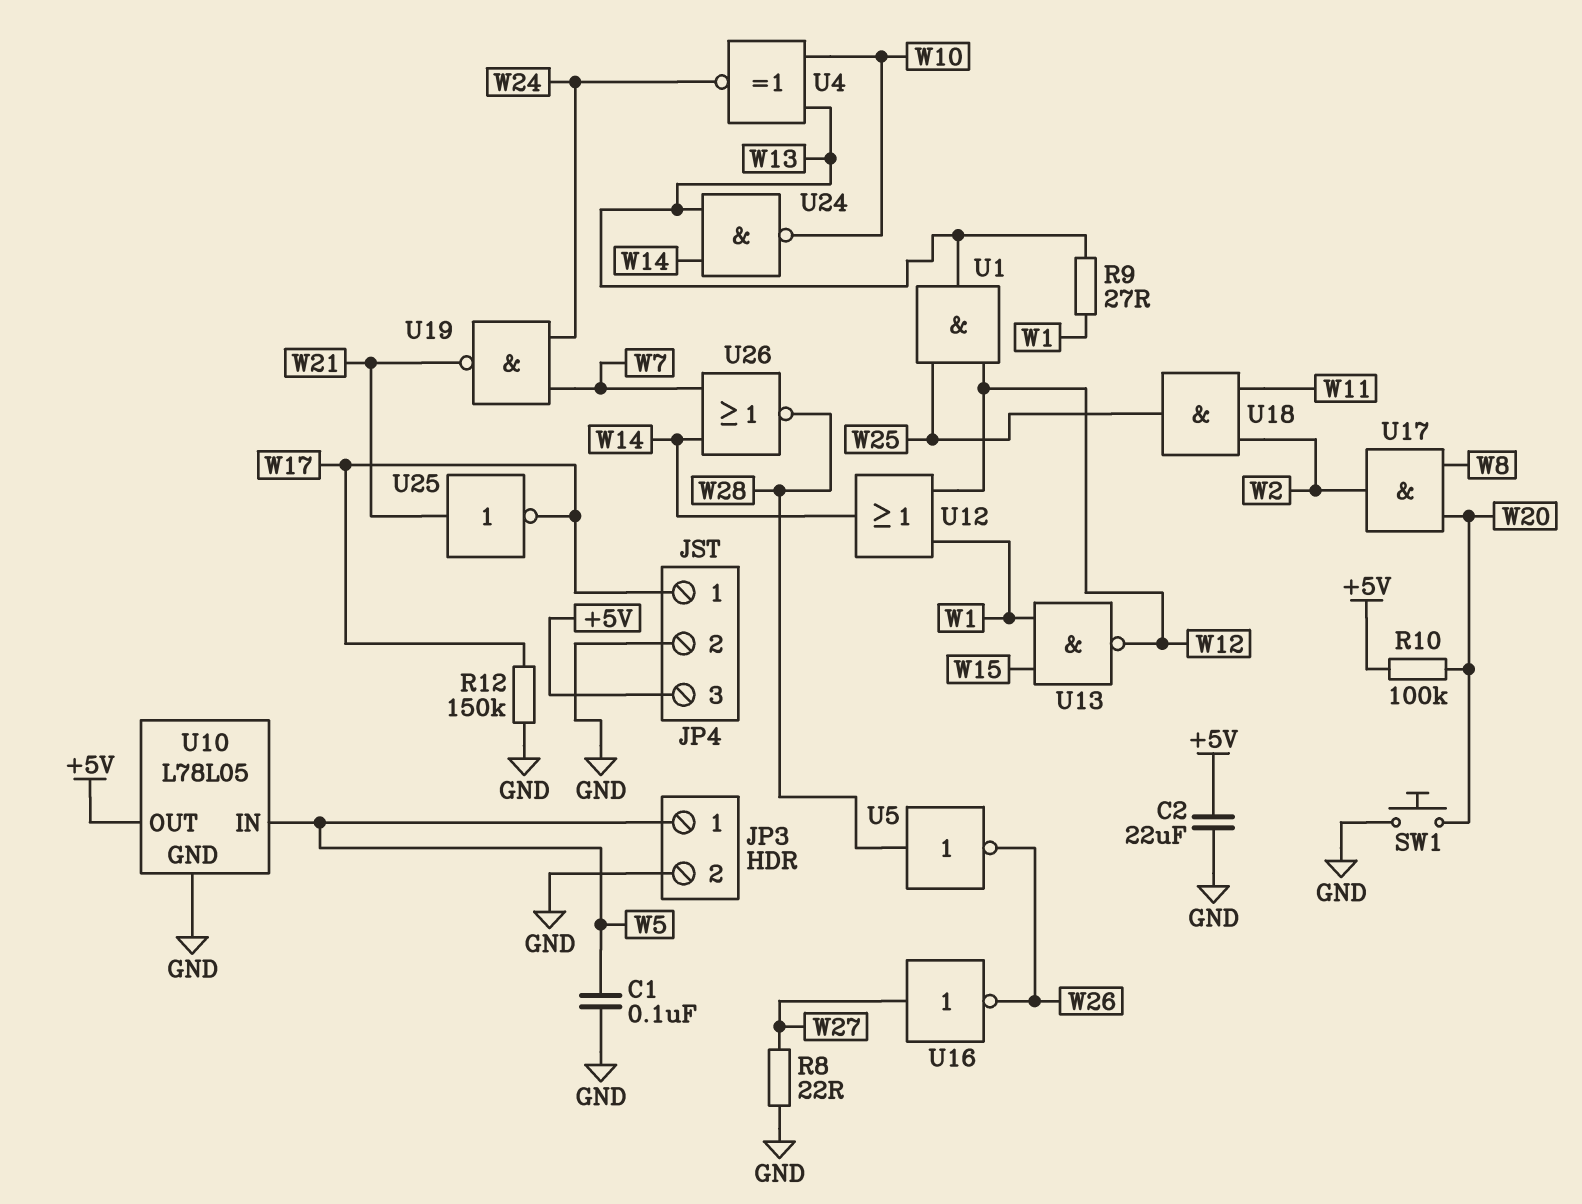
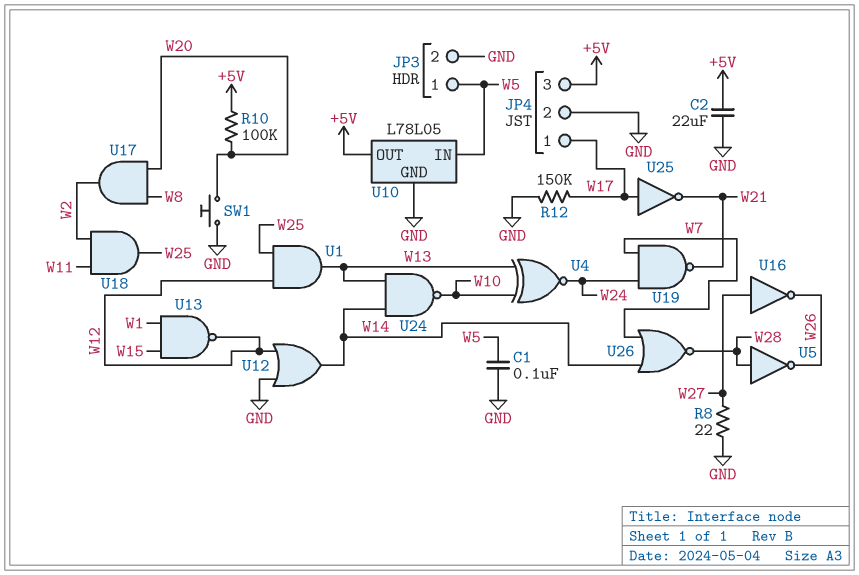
R9: 27 (W1, W13) -> none
U12: OR (in W1, in W12, out W14) -> OR (in GND, in W12, out W14)
U25: NOT (in W21, out W17) -> NOT (in W17, out W21)

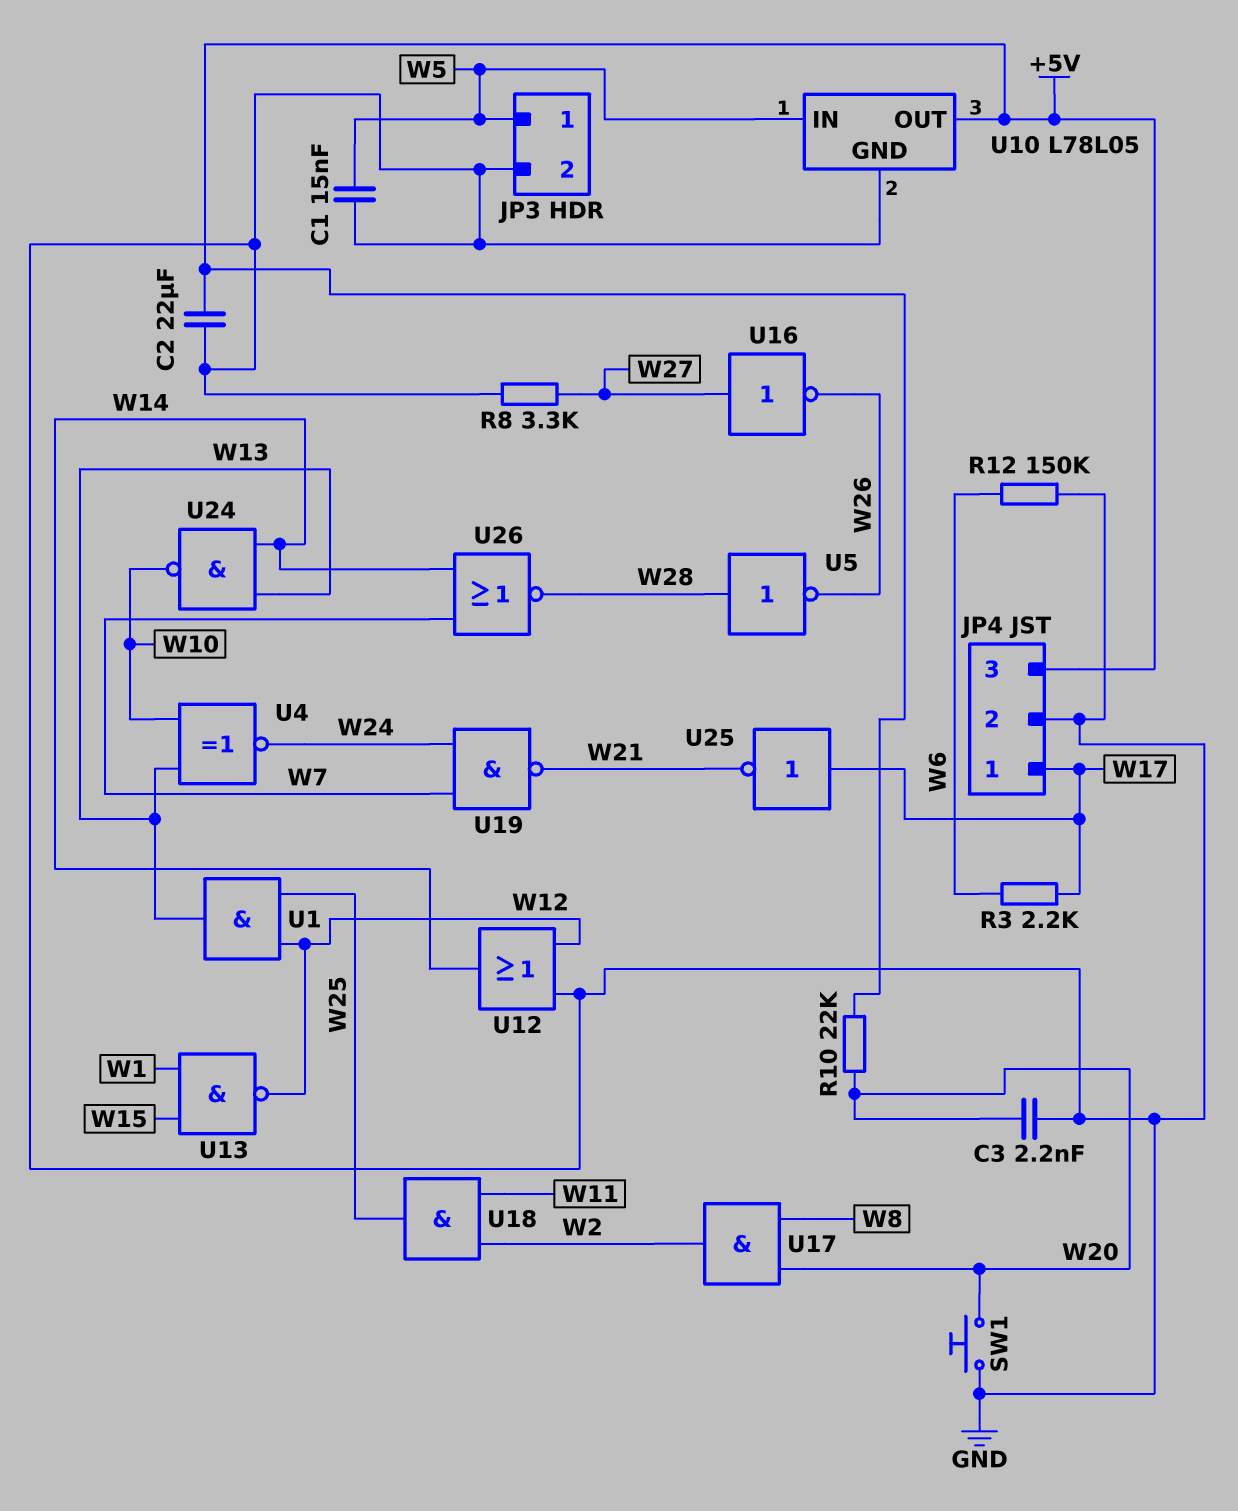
C1: 100nF (GND, W5) -> 15nF (GND, W5)
C3: none -> 2.2nF (GND, W20)
R3: none -> 2.2k (W6, W17)
R8: 22 (GND, W27) -> 3.3k (GND, W27)
R10: 100k (+5V, W20) -> 22k (+5V, W20)
R12: 150k (GND, W17) -> 150k (GND, W6)

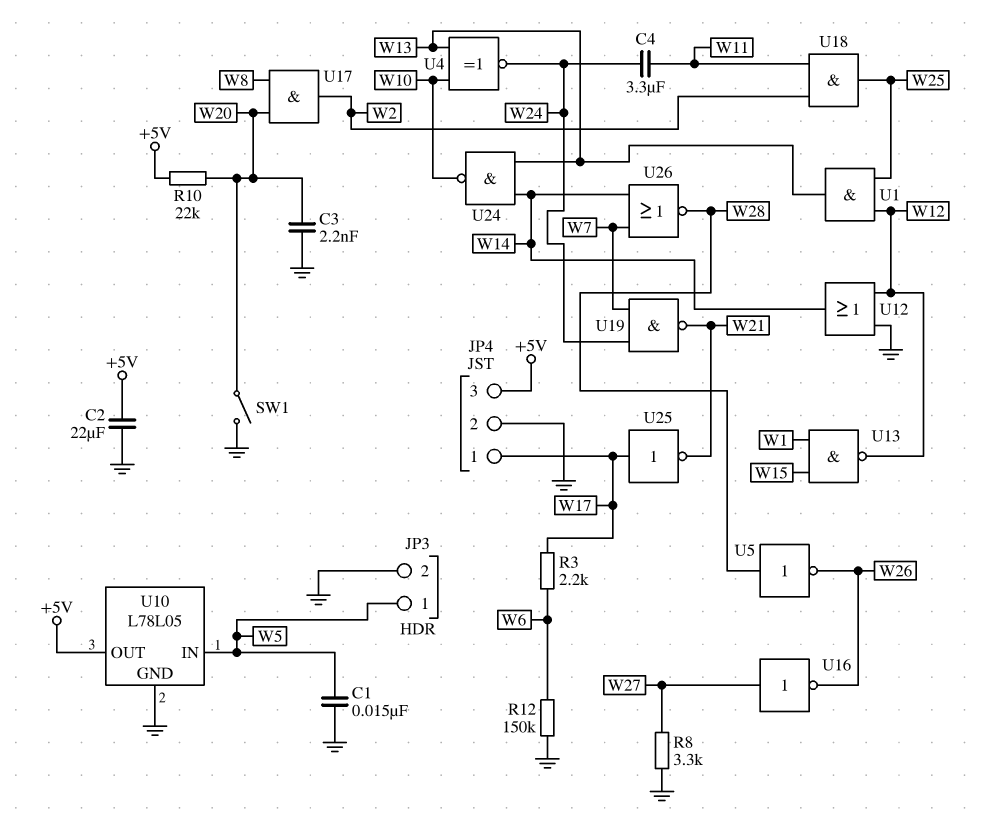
C4: none -> 3.3uF (W11, W24)
SW1: button (GND, W20) -> switch (GND, W20)

